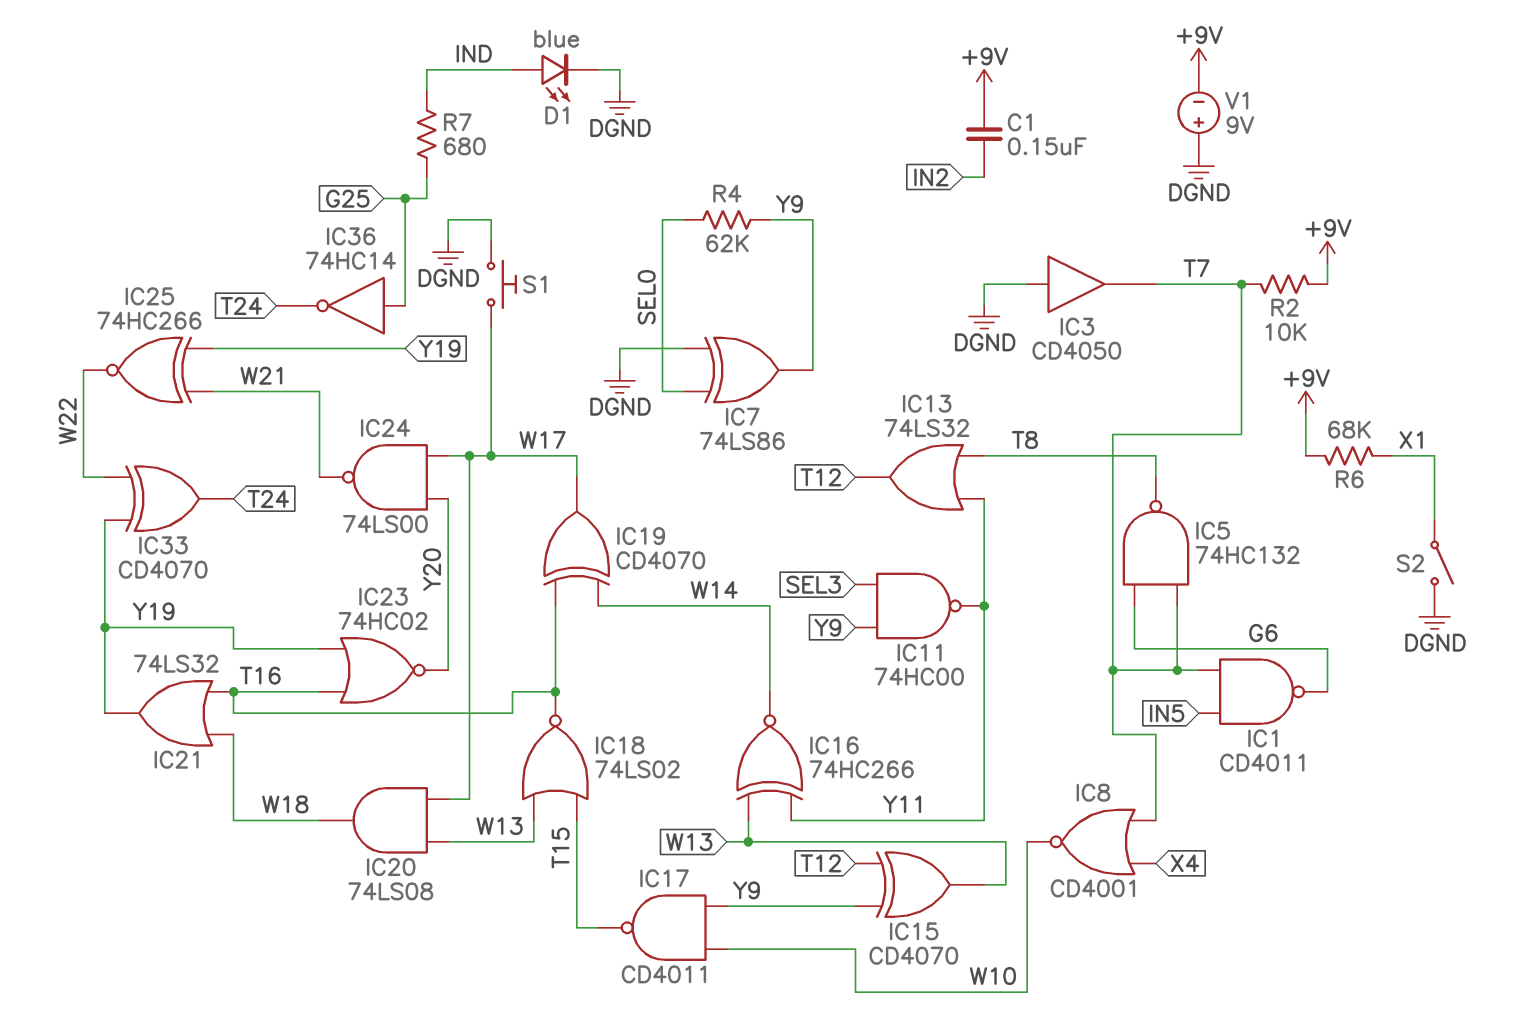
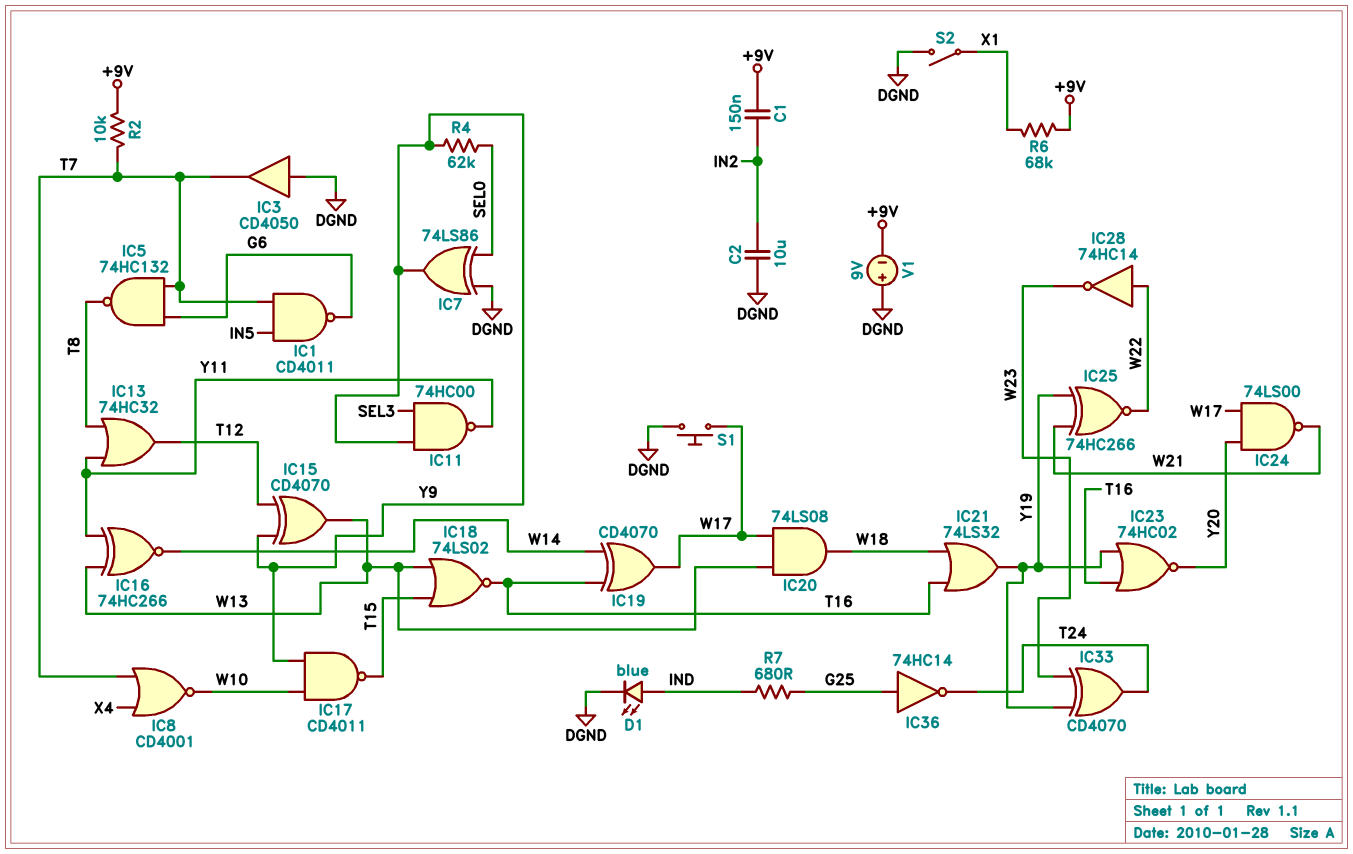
C2: none -> 10uF (DGND, IN2)
IC13: OR 74LS32 (in T8, in Y11, out T12) -> OR 74HC32 (in T8, in Y11, out T12)
IC28: none -> NOT 74HC14 (in W22, out W23)
IC33: XOR CD4070 (in W22, in Y19, out T24) -> XOR CD4070 (in W23, in Y19, out T24)

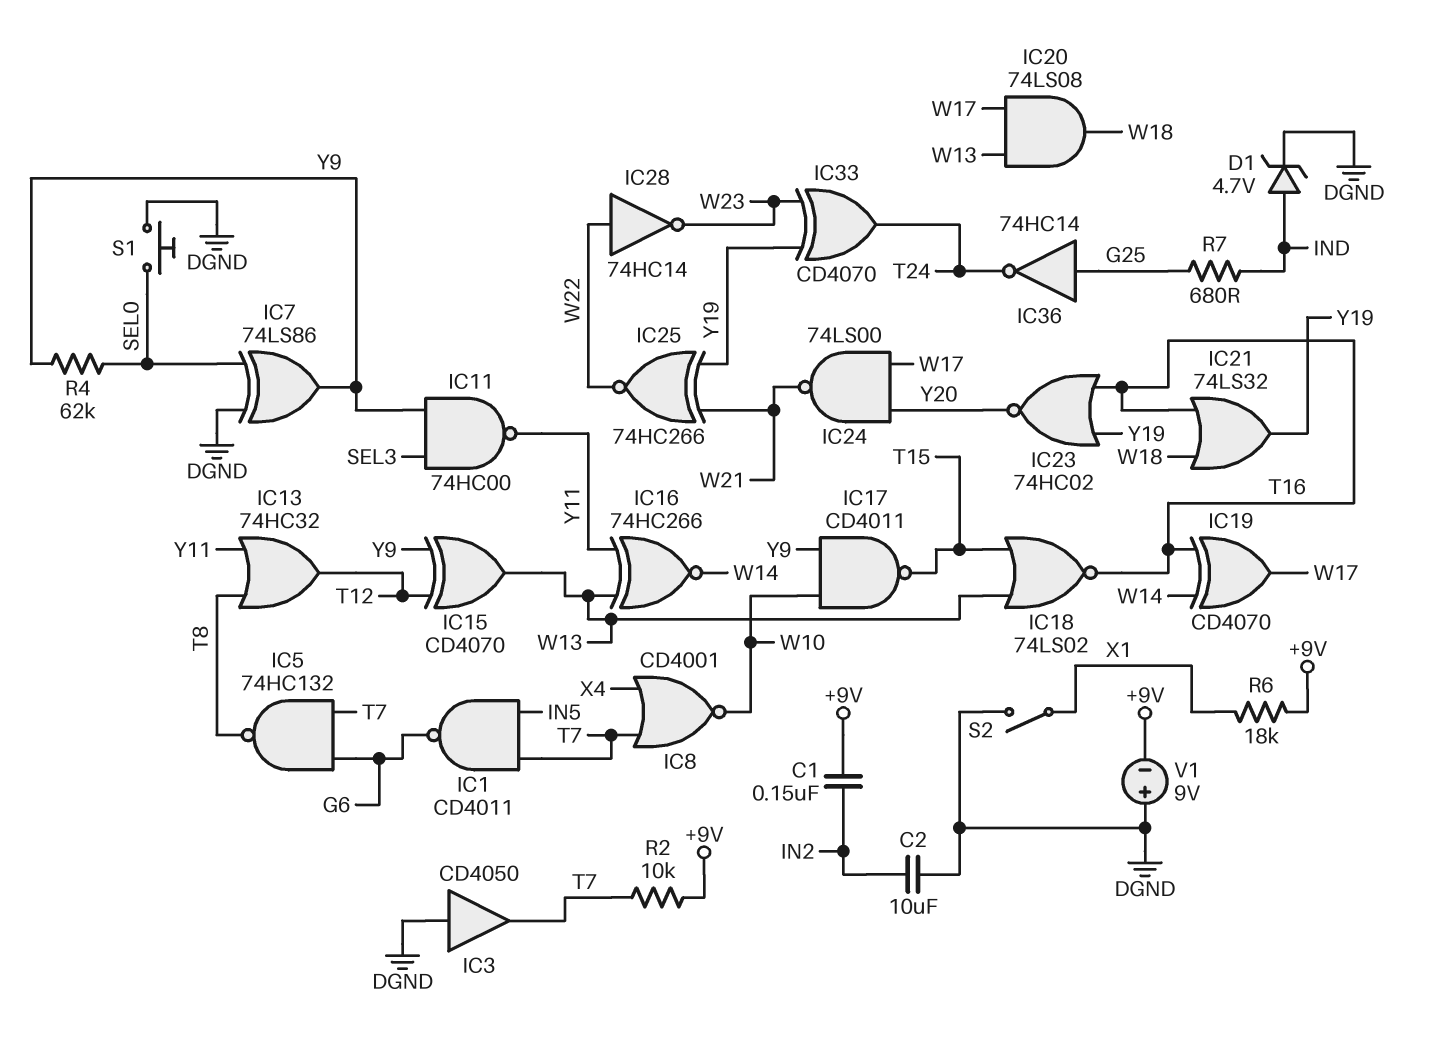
D1: LED blue (A IND, K DGND) -> zener 4.7V (A IND, K DGND)
R6: 68k (+9V, X1) -> 18k (+9V, X1)
S1: button (DGND, W17) -> button (DGND, SEL0)

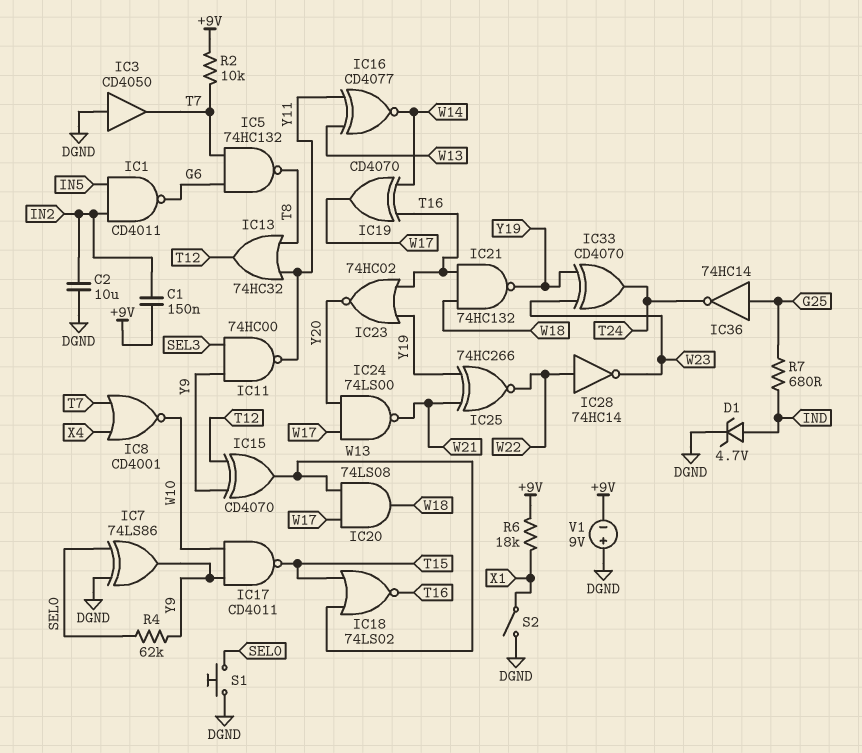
IC1: NAND CD4011 (in IN5, in T7, out G6) -> NAND CD4011 (in IN2, in IN5, out G6)
IC16: XNOR 74HC266 (in W13, in Y11, out W14) -> XNOR CD4077 (in W13, in Y11, out W14)
IC21: OR 74LS32 (in T16, in W18, out Y19) -> NAND 74HC132 (in T16, in W18, out Y19)

